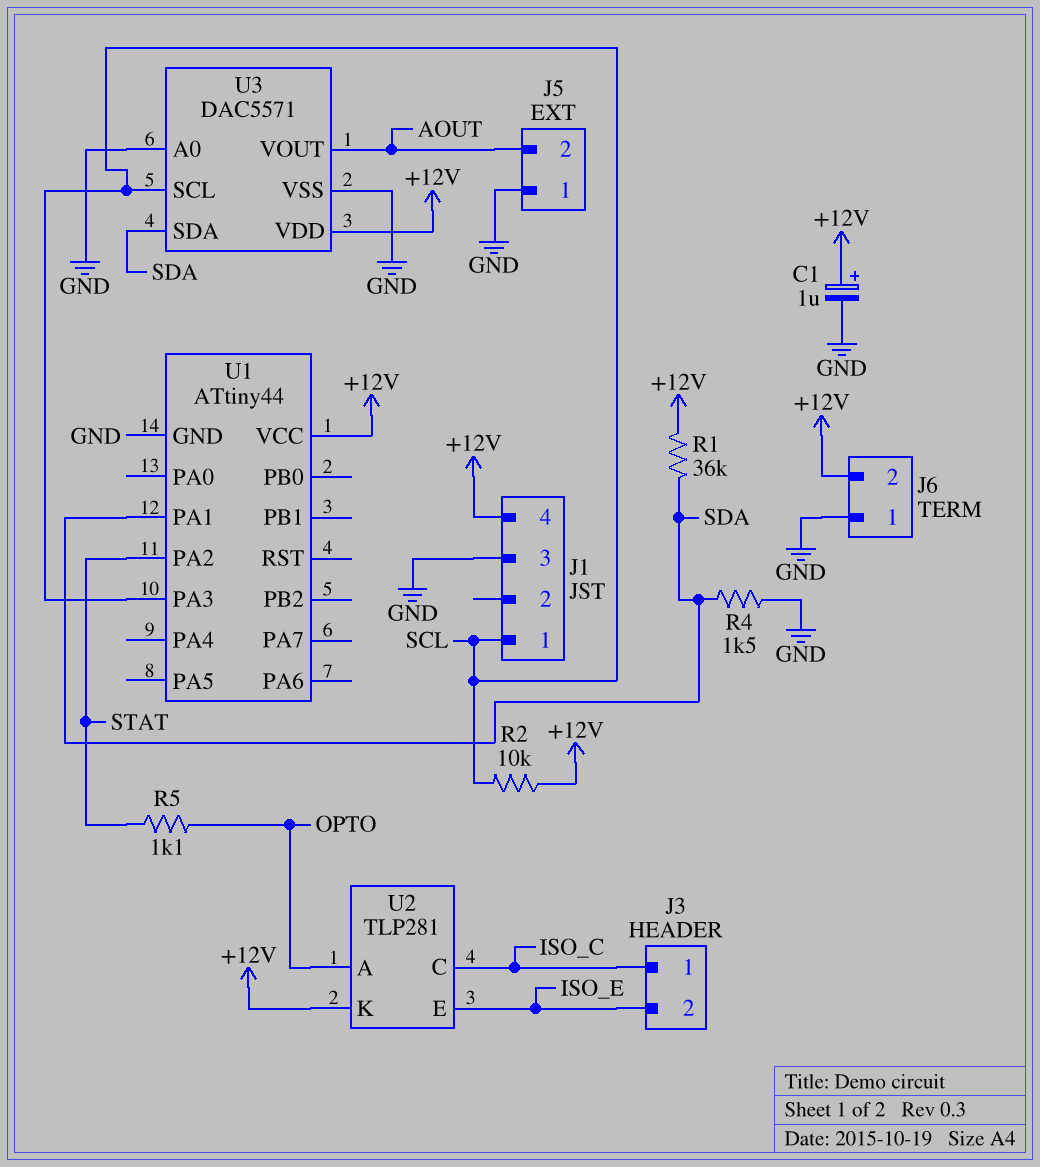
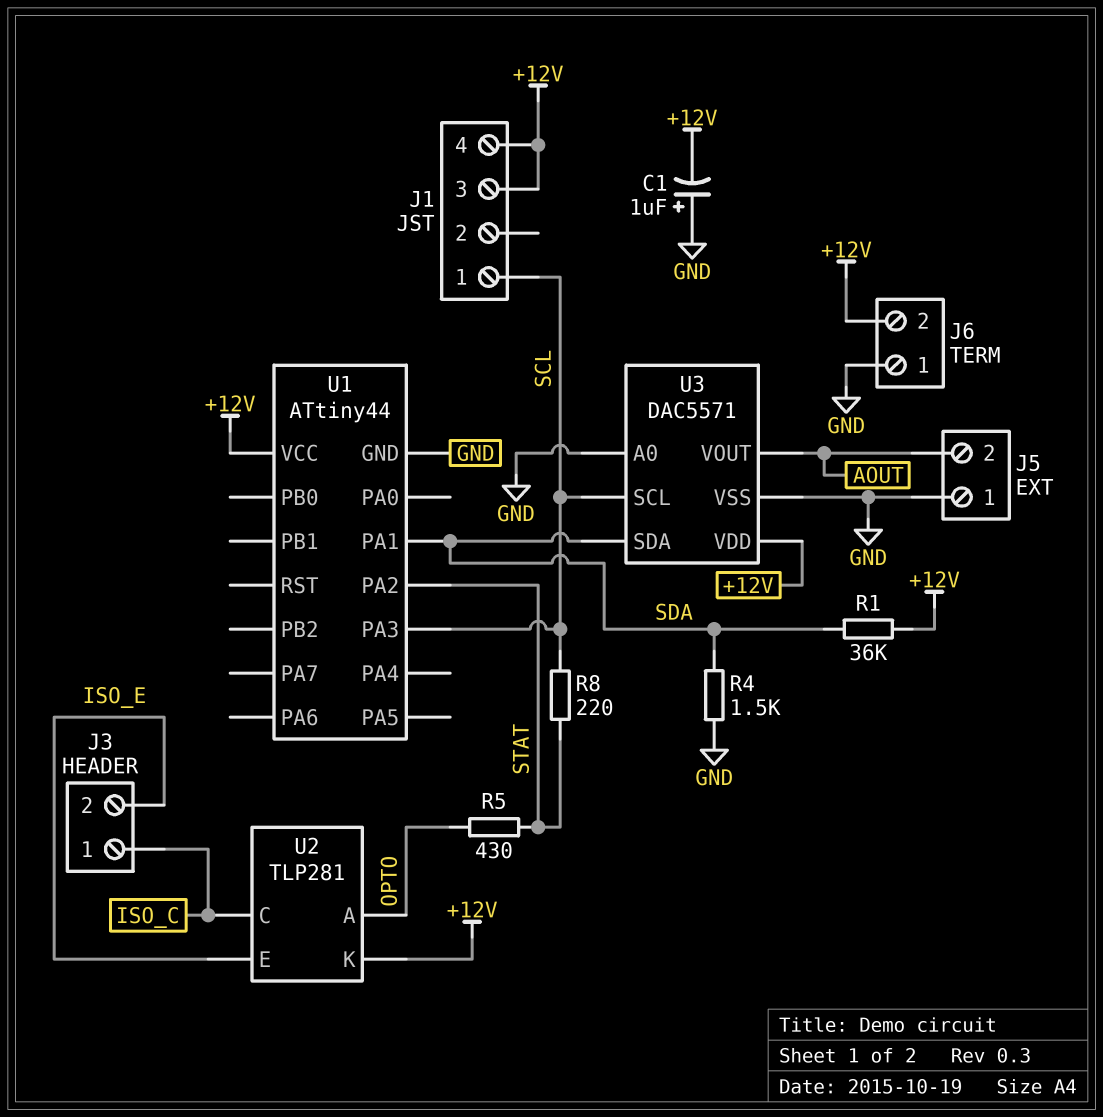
C1: 1uF (plus +12V, minus GND) -> 1uF (plus GND, minus +12V)
J1 pin 3: GND -> +12V
R2: 10k (+12V, SCL) -> none
R5: 1.1k (OPTO, STAT) -> 430 (OPTO, STAT)
R8: none -> 220 (SCL, STAT)

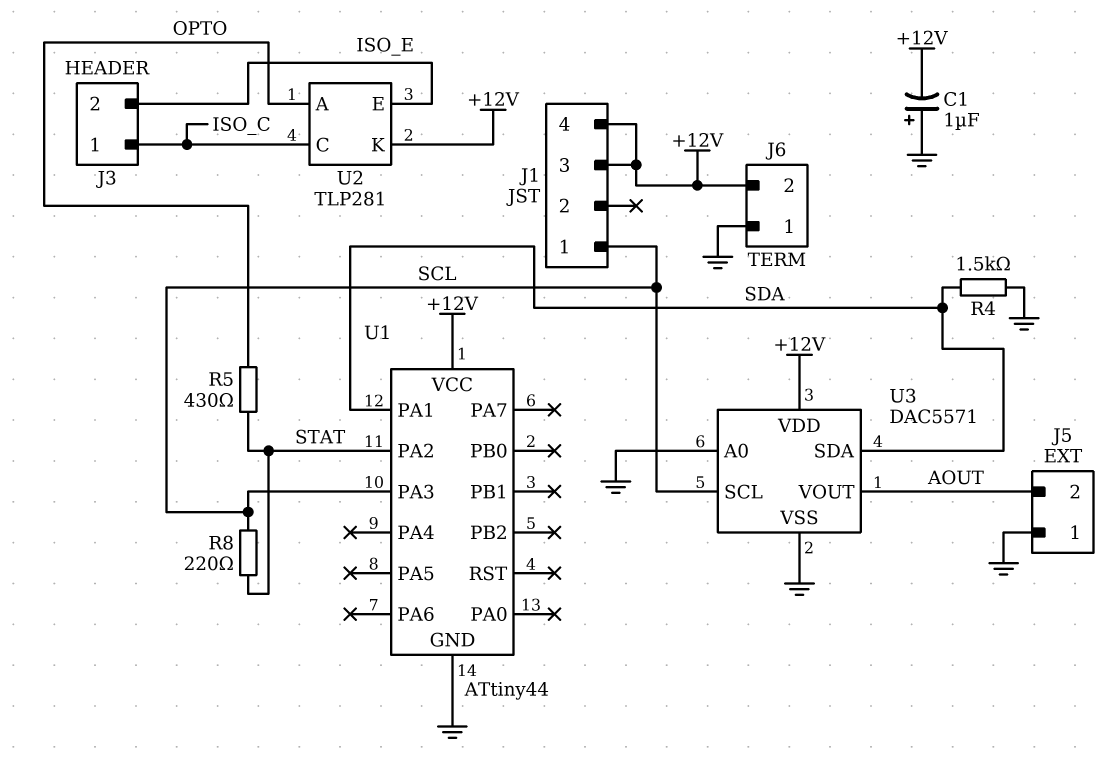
R1: 36k (+12V, SDA) -> none

